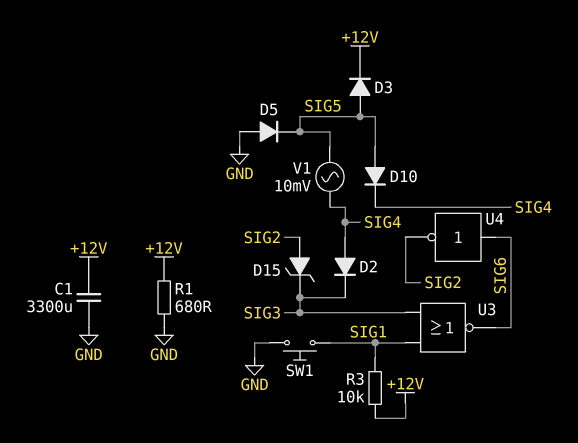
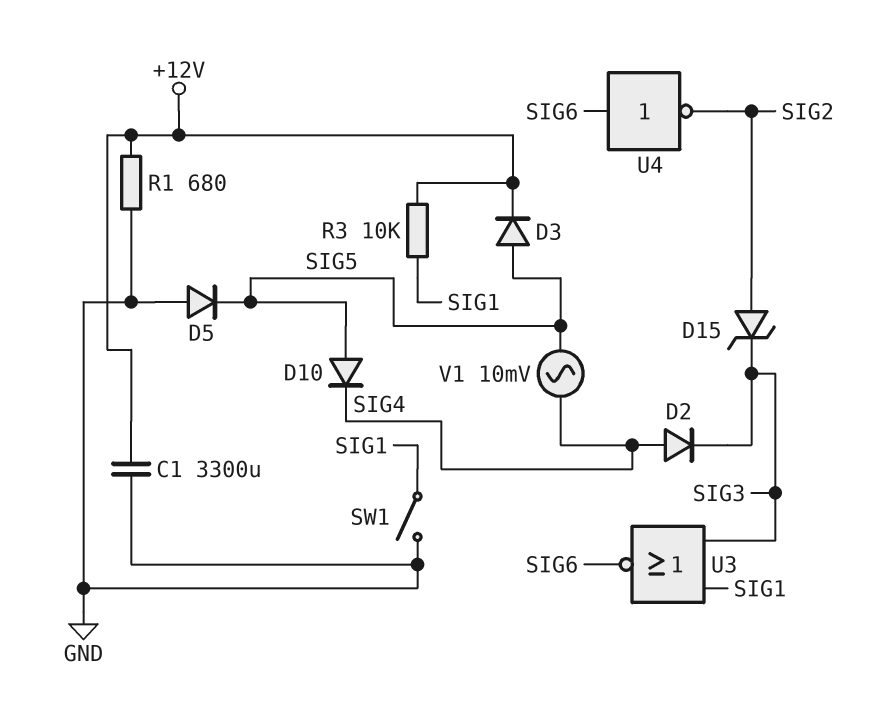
SW1: button (GND, SIG1) -> switch (GND, SIG1)

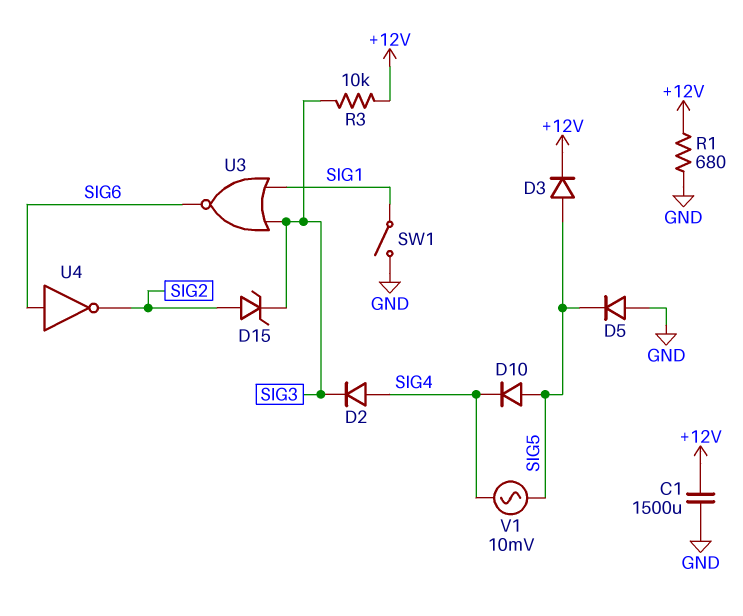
C1: 3300uF (+12V, GND) -> 1500uF (+12V, GND)
R3: 10k (+12V, SIG1) -> 10k (+12V, SIG3)

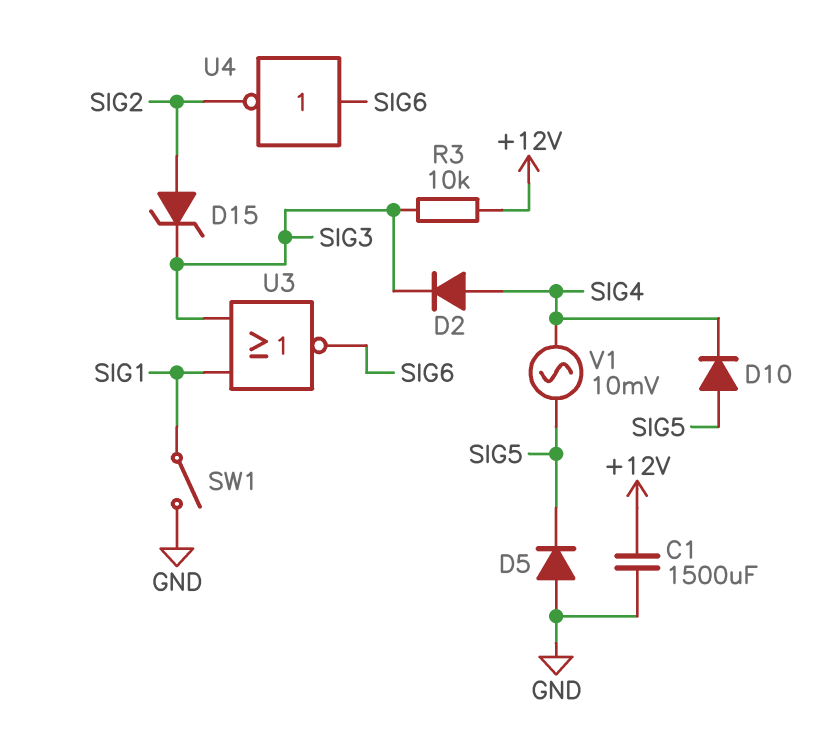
D3: diode (A SIG5, K +12V) -> none
R1: 680 (+12V, GND) -> none

